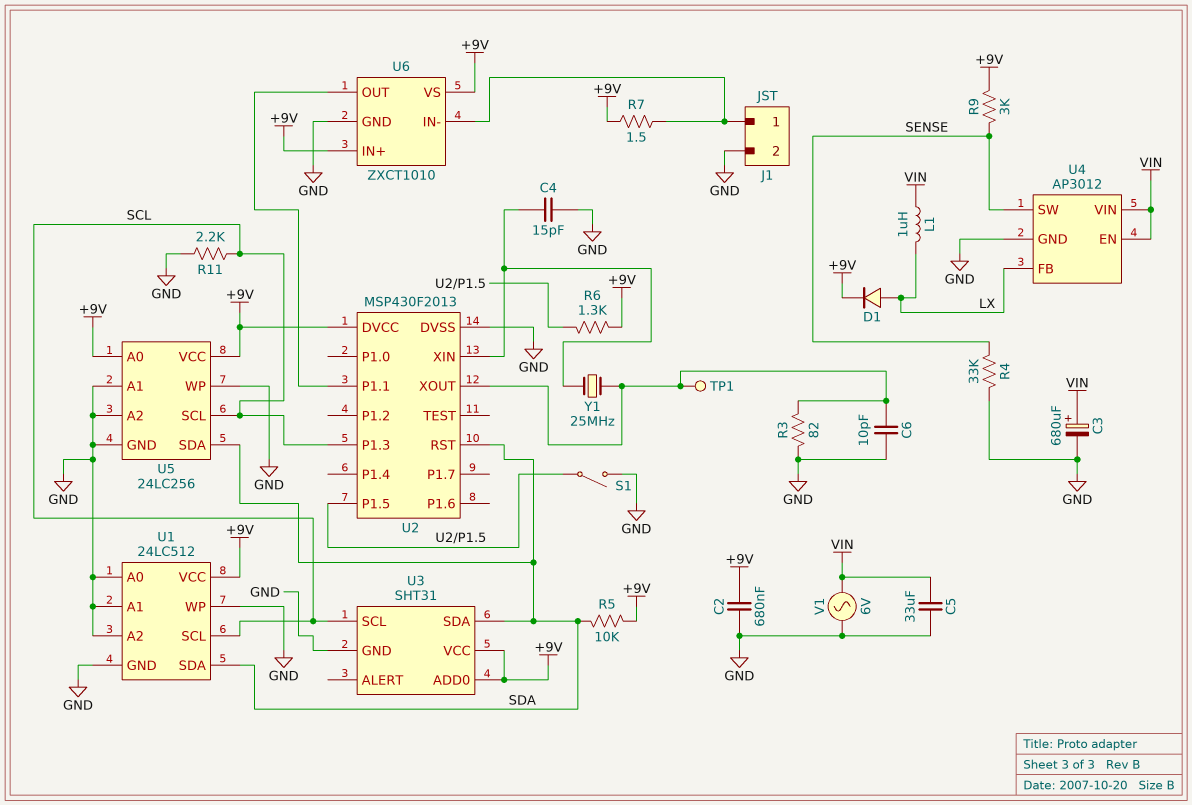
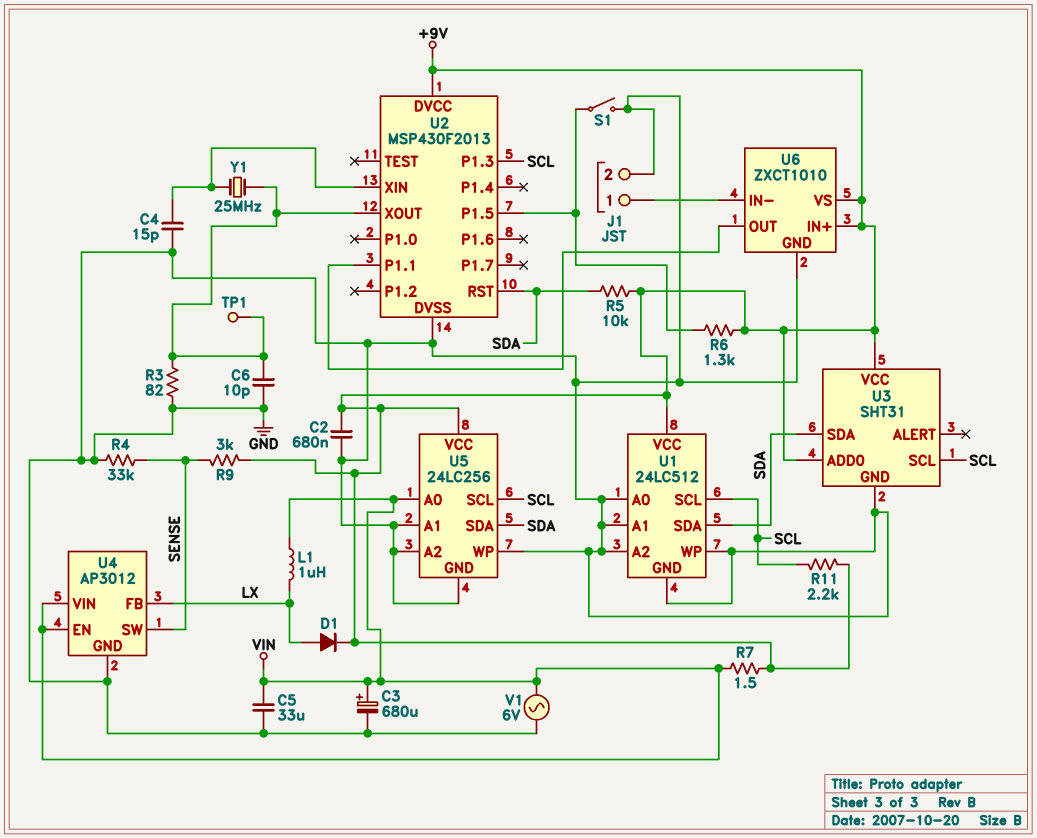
R7: 1.5 (+9V, J1/1) -> 1.5 (+9V, VIN)
R11: 2.2k (GND, SCL) -> 2.2k (+9V, SCL)
U5 pin A0: +9V -> VIN

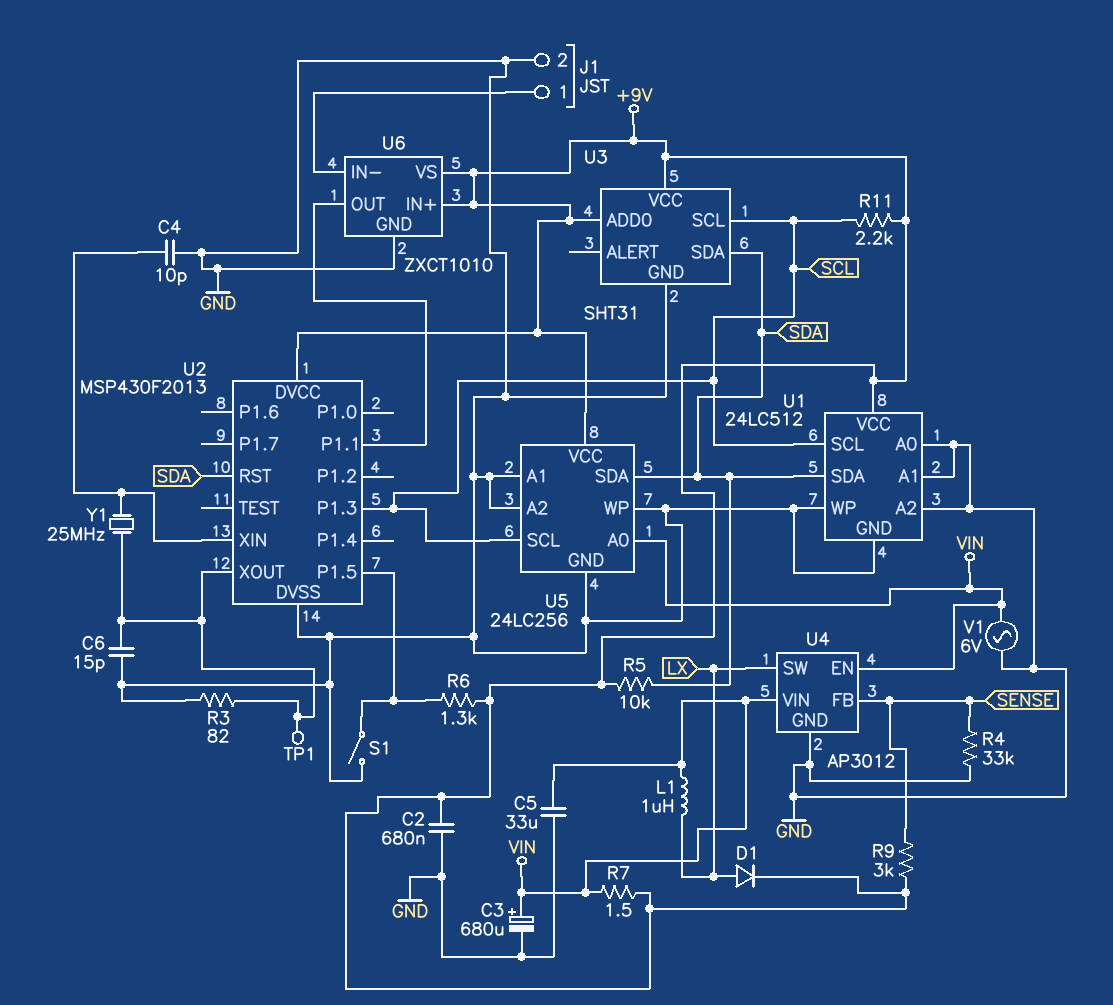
C4: 15pF (GND, U2/XIN) -> 10pF (GND, U2/XIN)
C6: 10pF (GND, U2/XOUT) -> 15pF (GND, U2/XOUT)
U4 pin FB: LX -> SENSE
U4 pin SW: SENSE -> LX

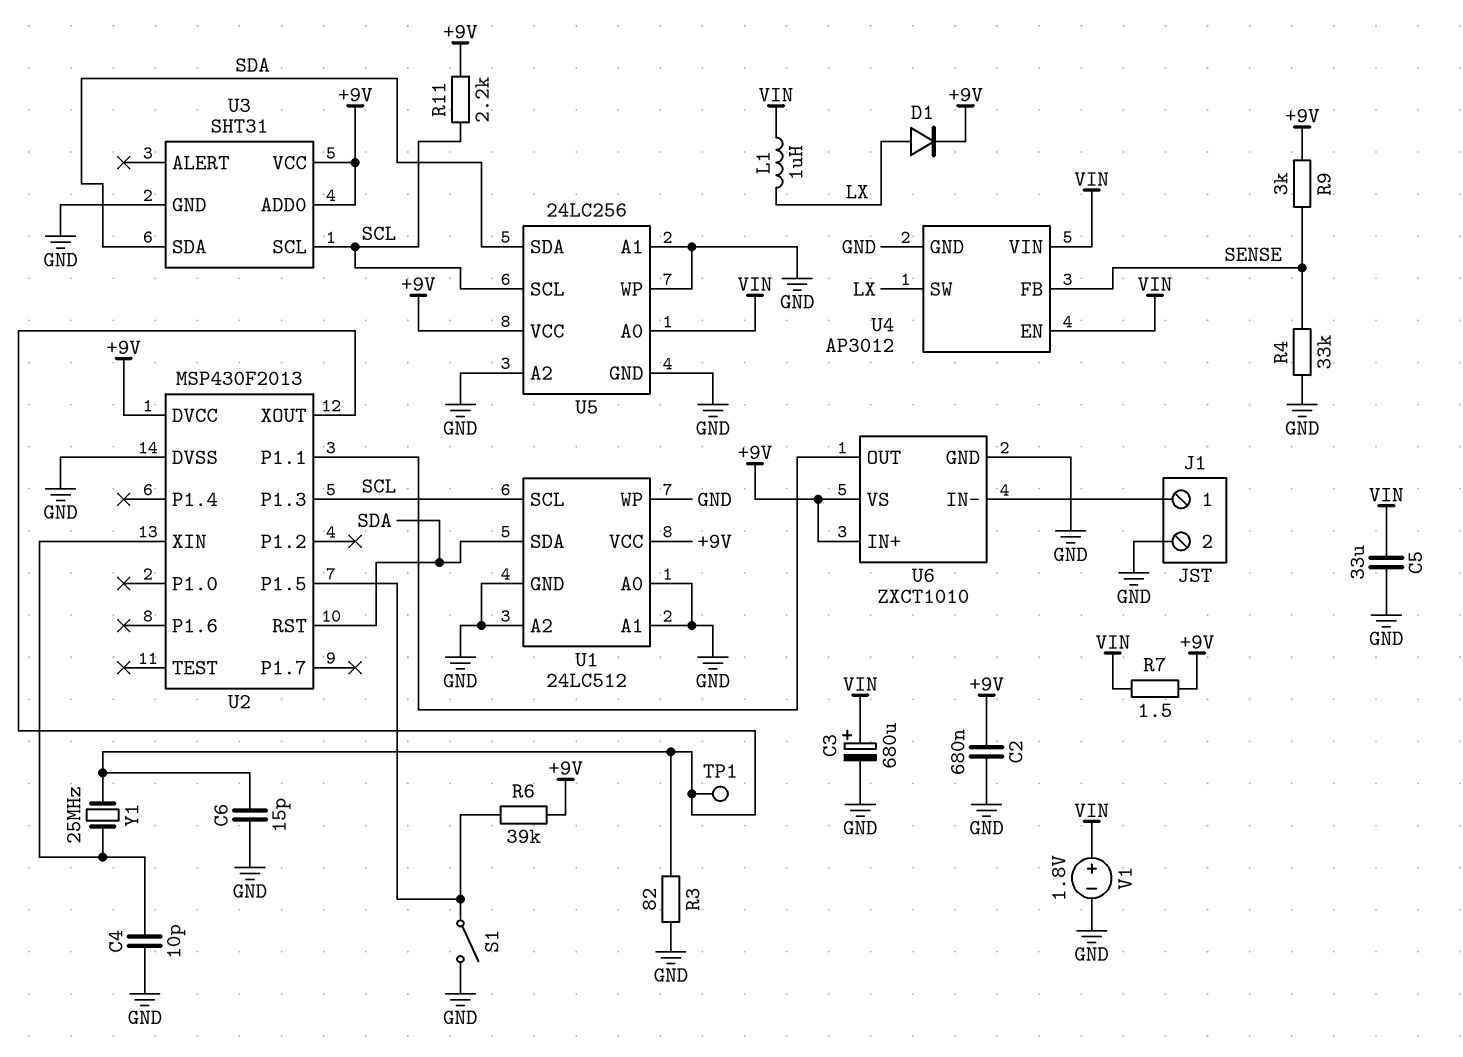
R5: 10k (+9V, SDA) -> none
R6: 1.3k (+9V, U2/P1.5) -> 39k (+9V, U2/P1.5)
V1: AC 6V (GND, VIN) -> 1.8V (plus VIN, minus GND)

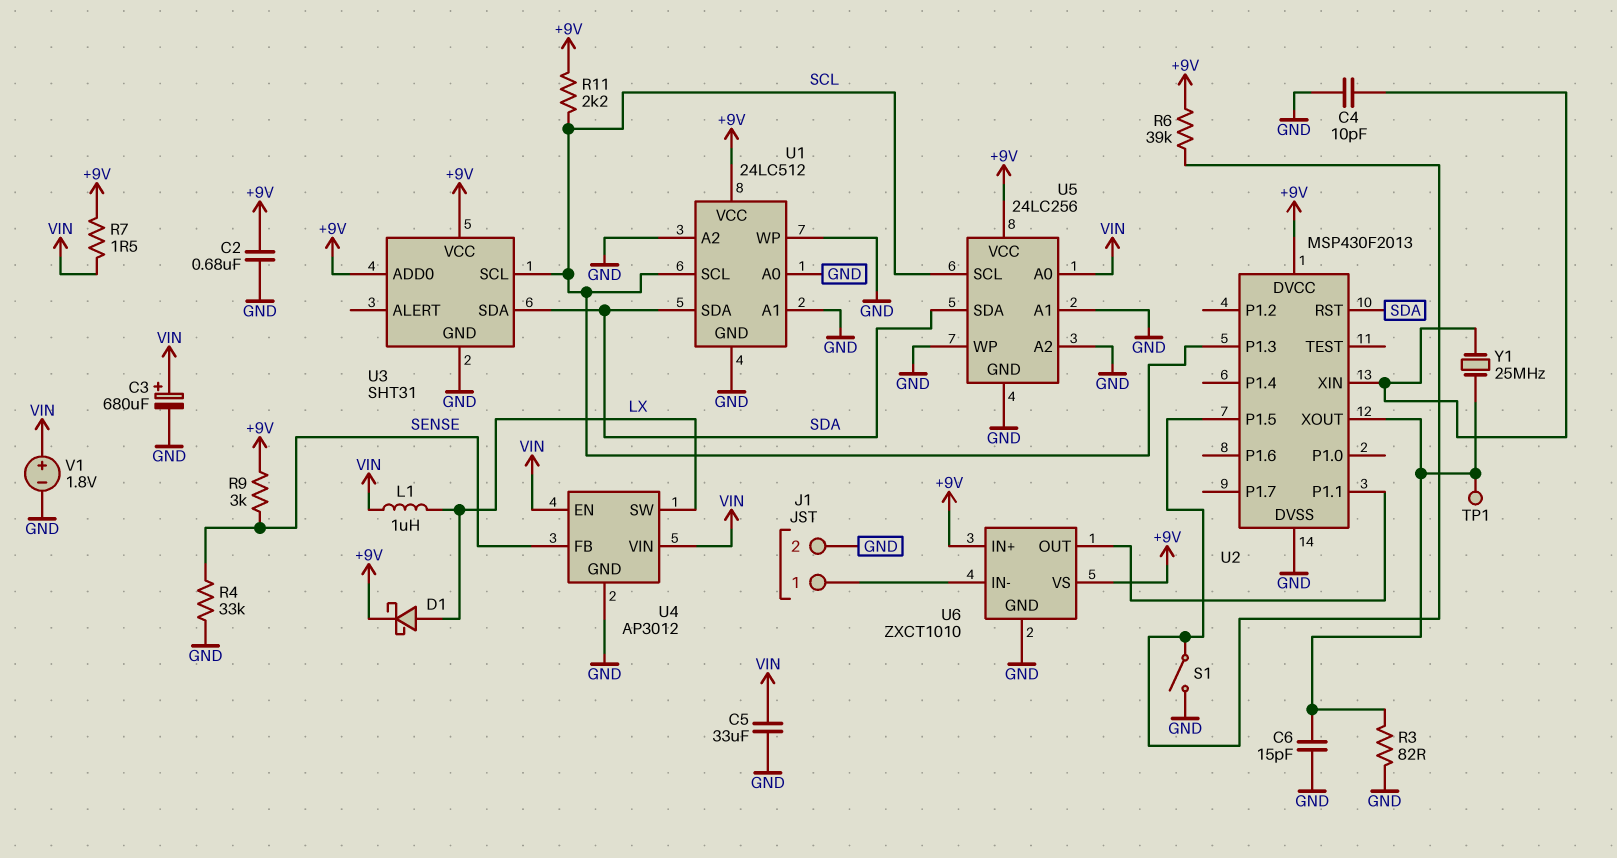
D1: diode (A LX, K +9V) -> schottky (A LX, K +9V)

